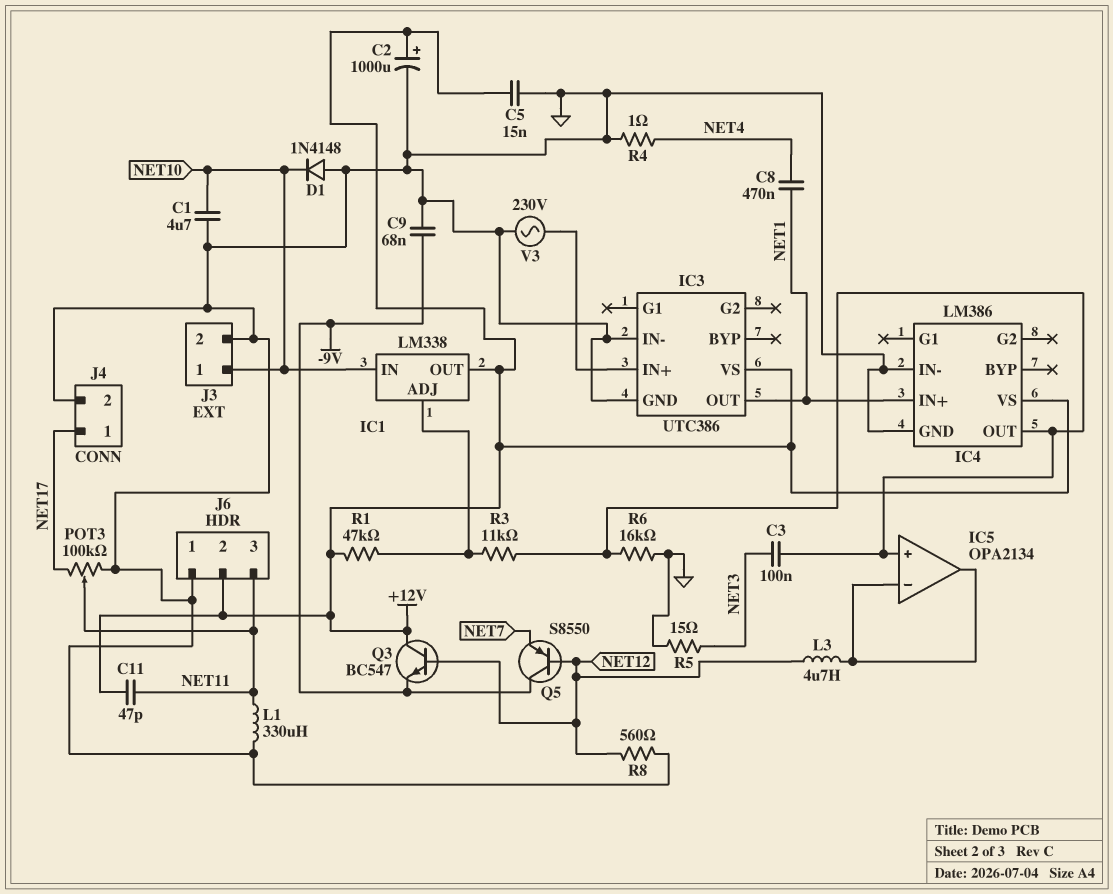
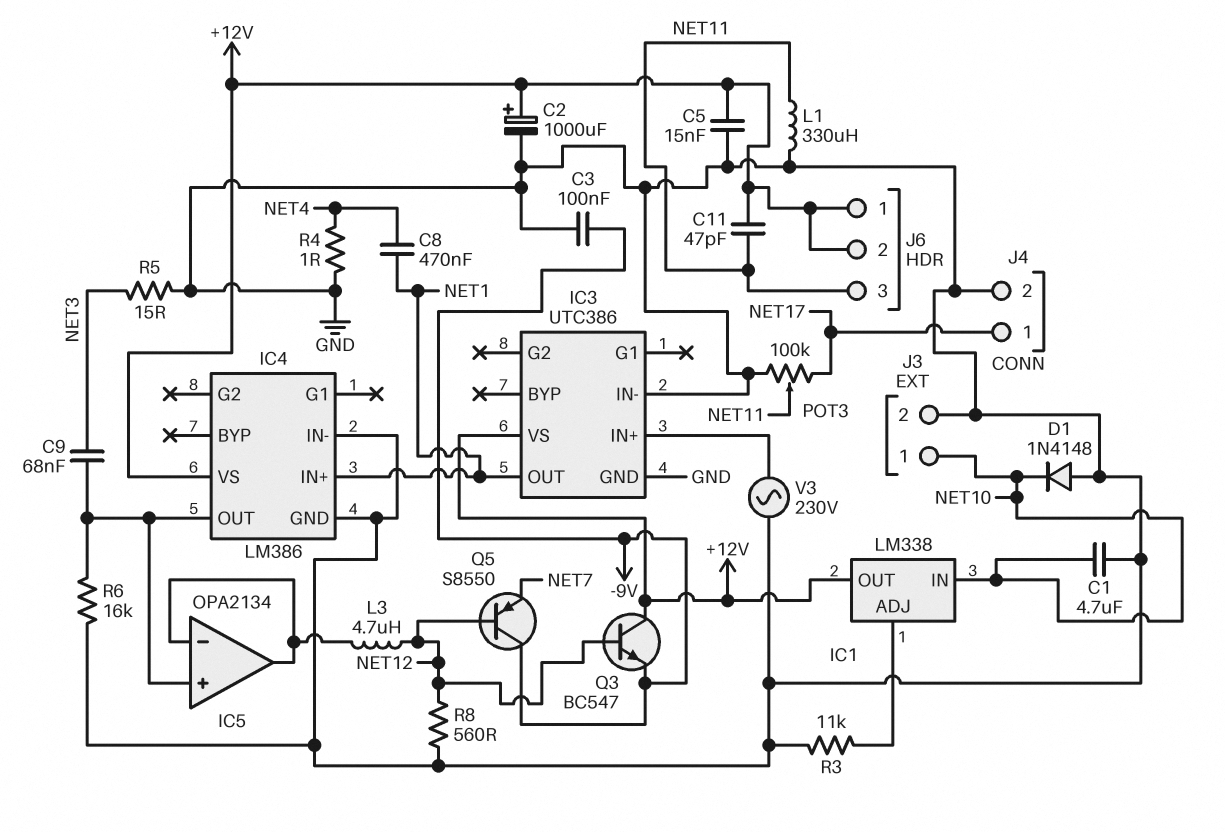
C3: 100nF (IC4/OUT, NET3) -> 100nF (-9V, GND)
C9: 68nF (-9V, GND) -> 68nF (IC4/OUT, NET3)
J6 pin 1: GND -> +12V
R1: 47k (+12V, IC1/ADJ) -> none
R3: 11k (IC1/ADJ, IC4/OUT) -> 11k (GND, IC1/ADJ)

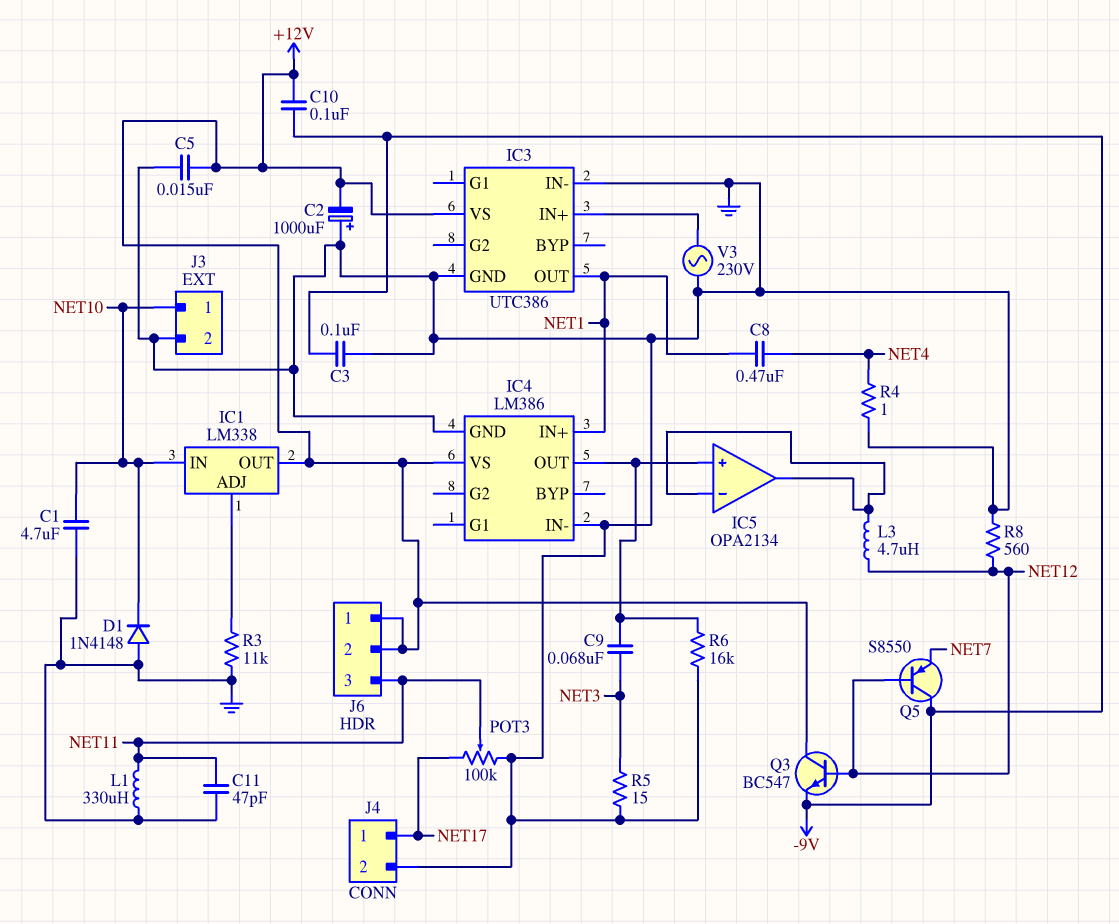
C2: 1000uF (plus +12V, minus GND) -> 1000uF (plus GND, minus +12V)
C10: none -> 100nF (+12V, -9V)
C11: 47pF (+12V, NET11) -> 47pF (GND, NET11)

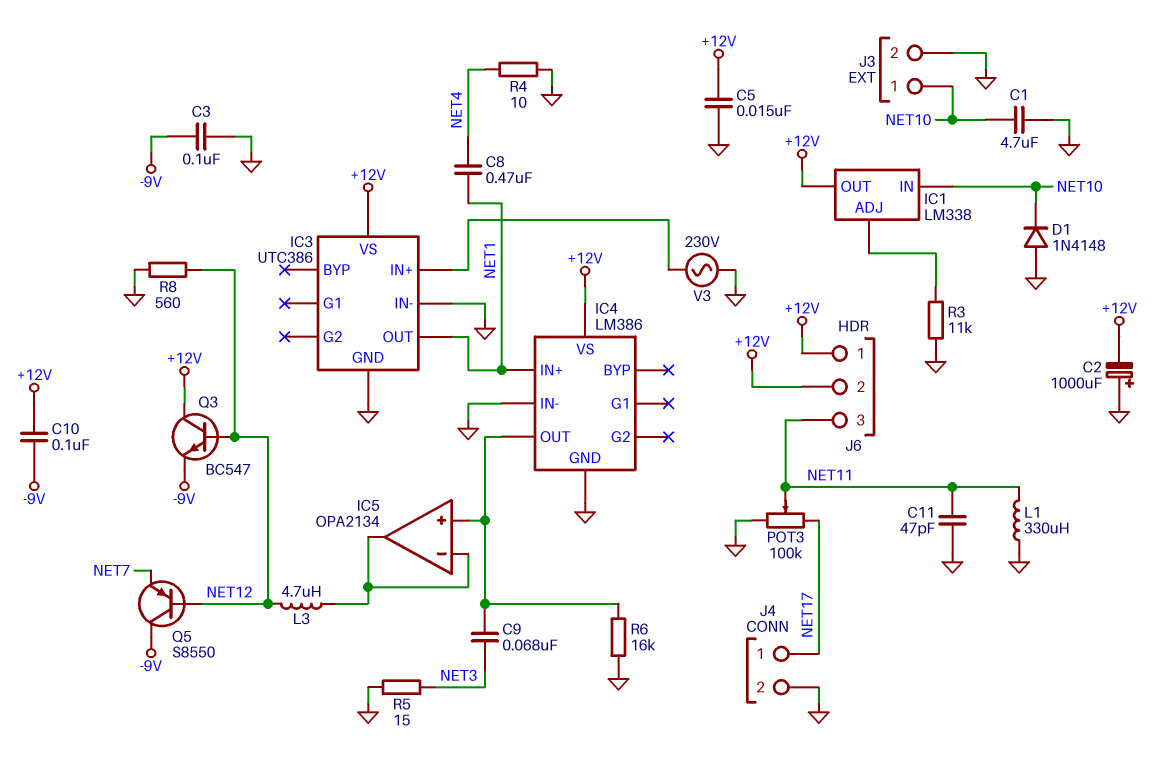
R4: 1 (GND, NET4) -> 10 (GND, NET4)

